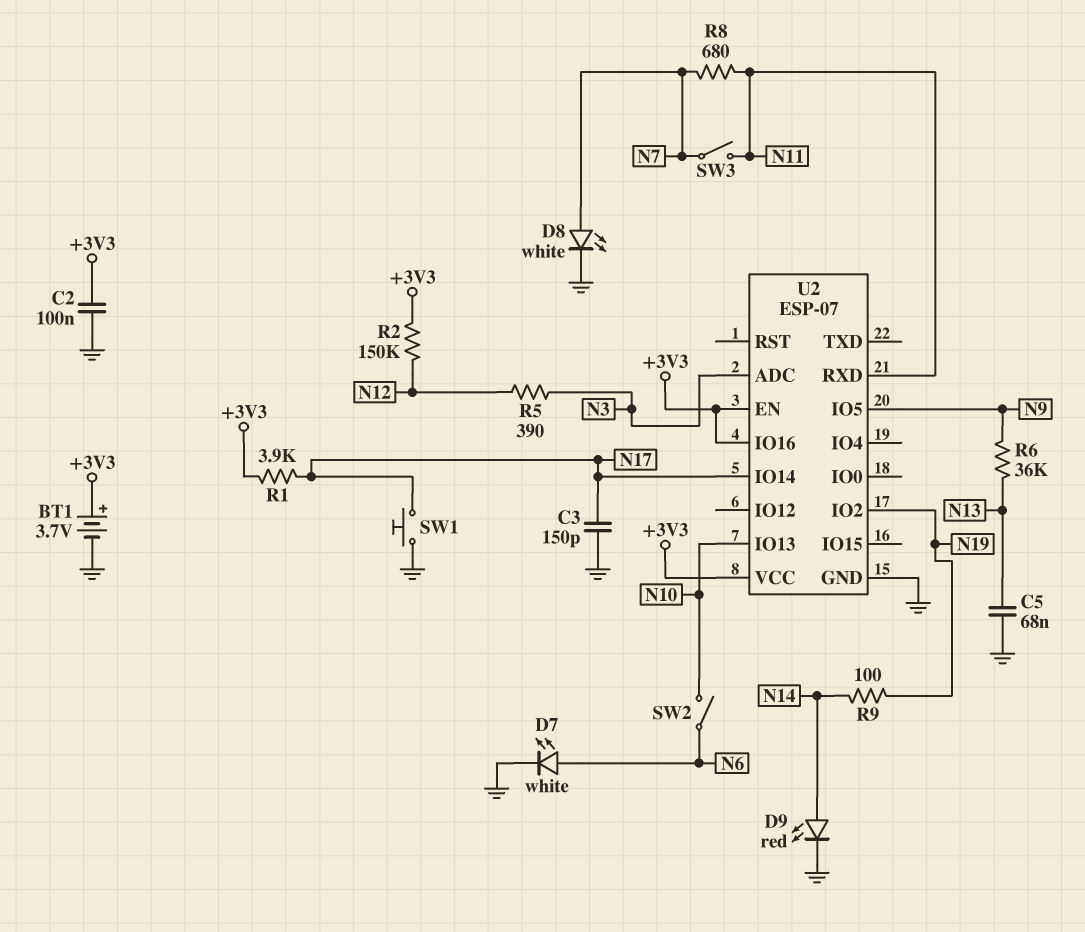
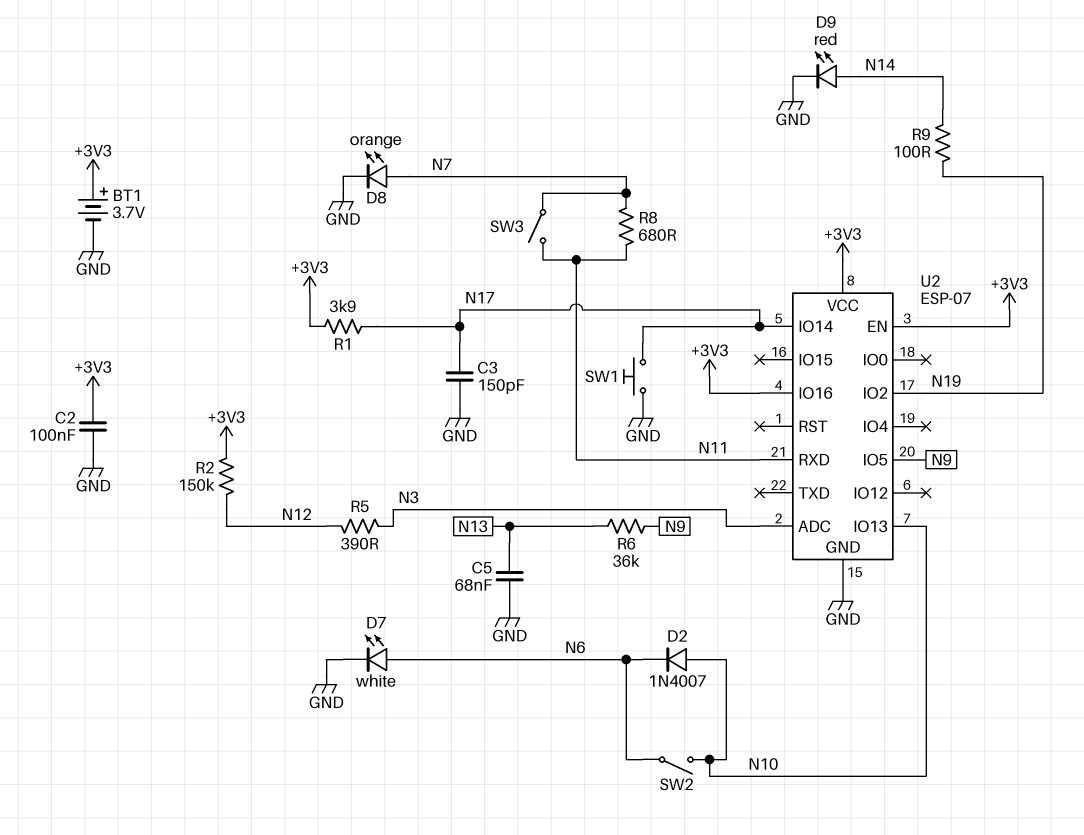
D2: none -> diode 1N4007 (A N10, K N6)
D8: LED white (A N7, K GND) -> LED orange (A N7, K GND)

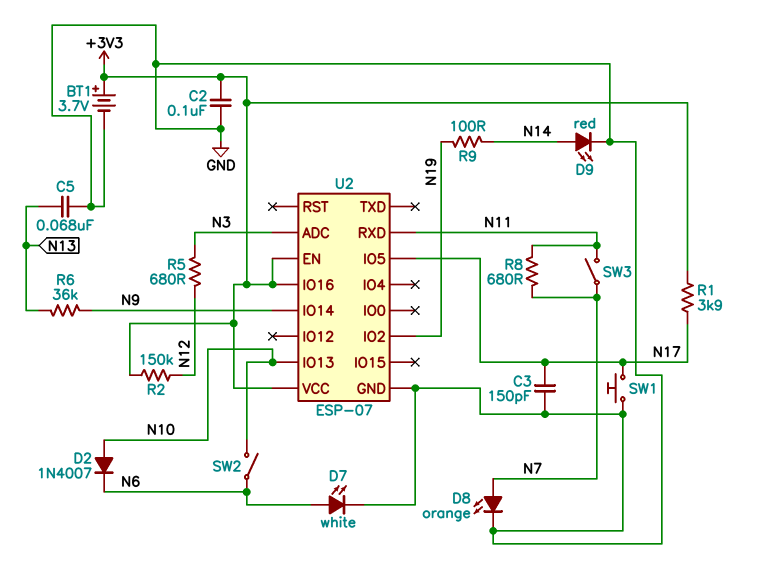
R5: 390 (N3, N12) -> 680 (N3, N12)
U2 pin IO5: N9 -> N17
U2 pin IO14: N17 -> N9

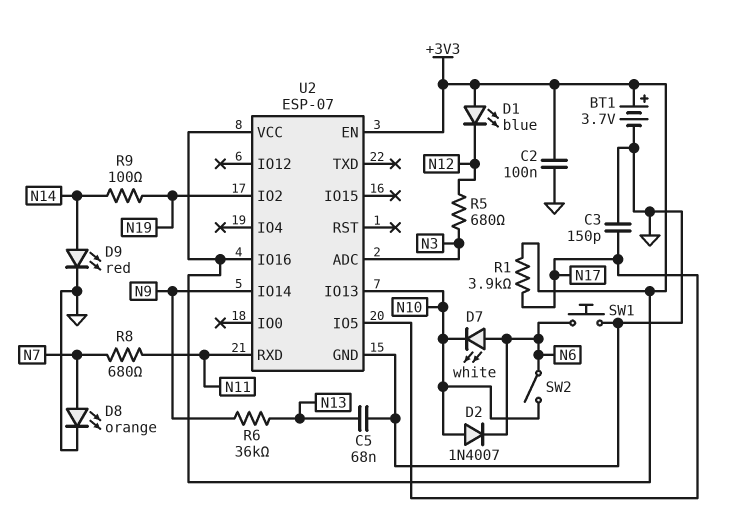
D1: none -> LED blue (A +3V3, K N12)
D7: LED white (A N6, K GND) -> LED white (A N6, K N10)
R2: 150k (+3V3, N12) -> none
SW1: button (GND, N17) -> button (GND, N6)
SW3: switch (N7, N11) -> none

